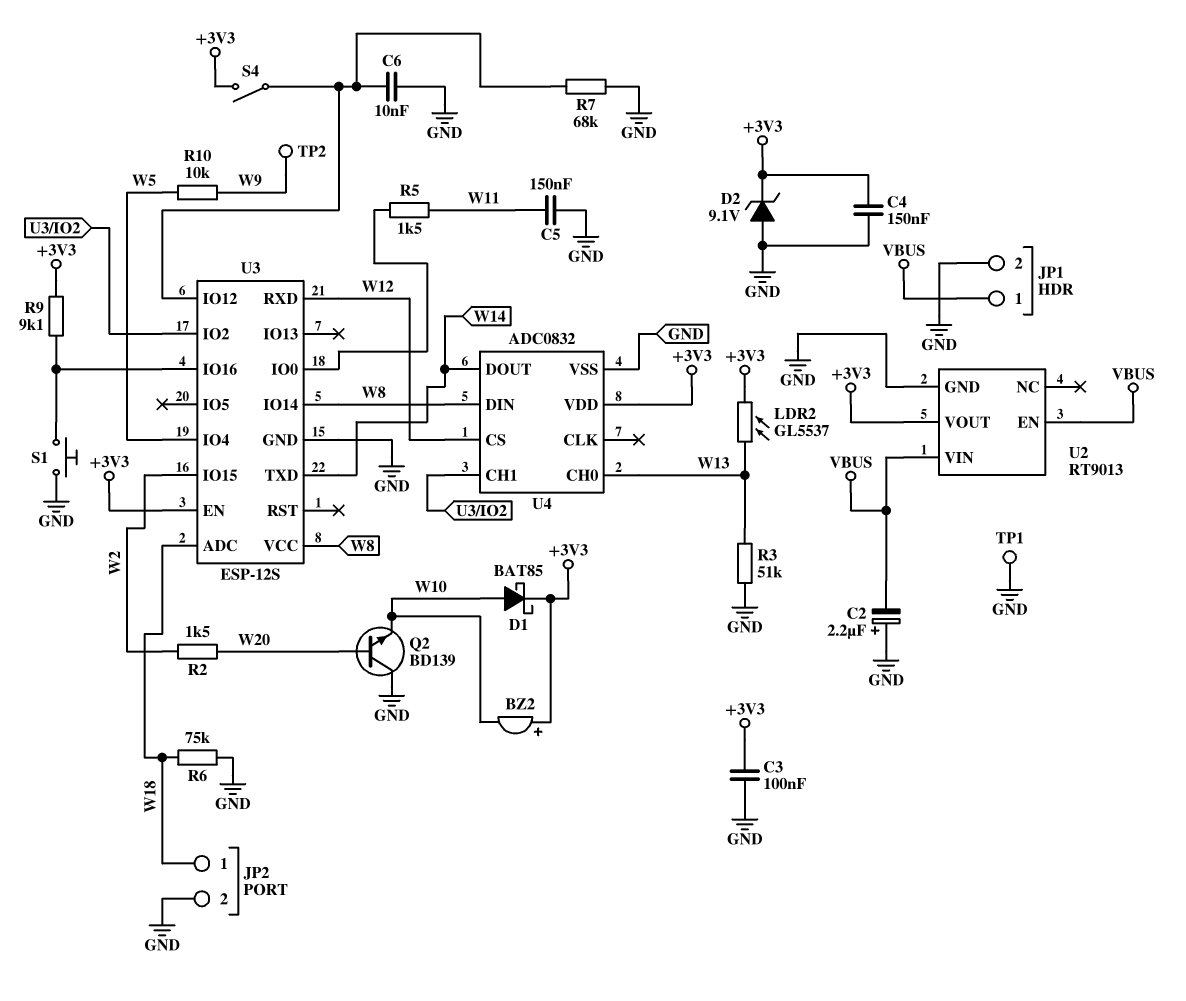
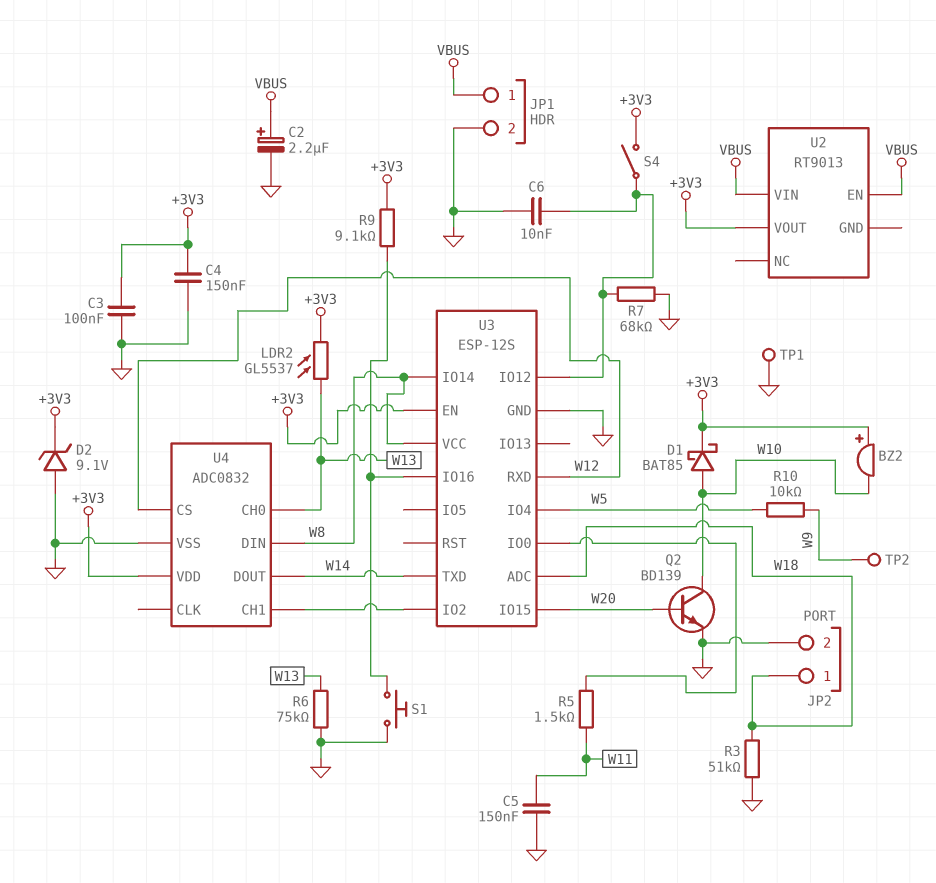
C2: 2.2uF (plus GND, minus VBUS) -> 2.2uF (plus VBUS, minus GND)
Q2: NPN BD139 (B W20, C GND, E W10) -> NPN BD139 (B W20, C W10, E GND)
R2: 1.5k (W2, W20) -> none
R3: 51k (GND, W13) -> 51k (GND, W18)
R6: 75k (GND, W18) -> 75k (GND, W13)
U2 pin GND: GND -> none
U3 pin IO15: W2 -> W20

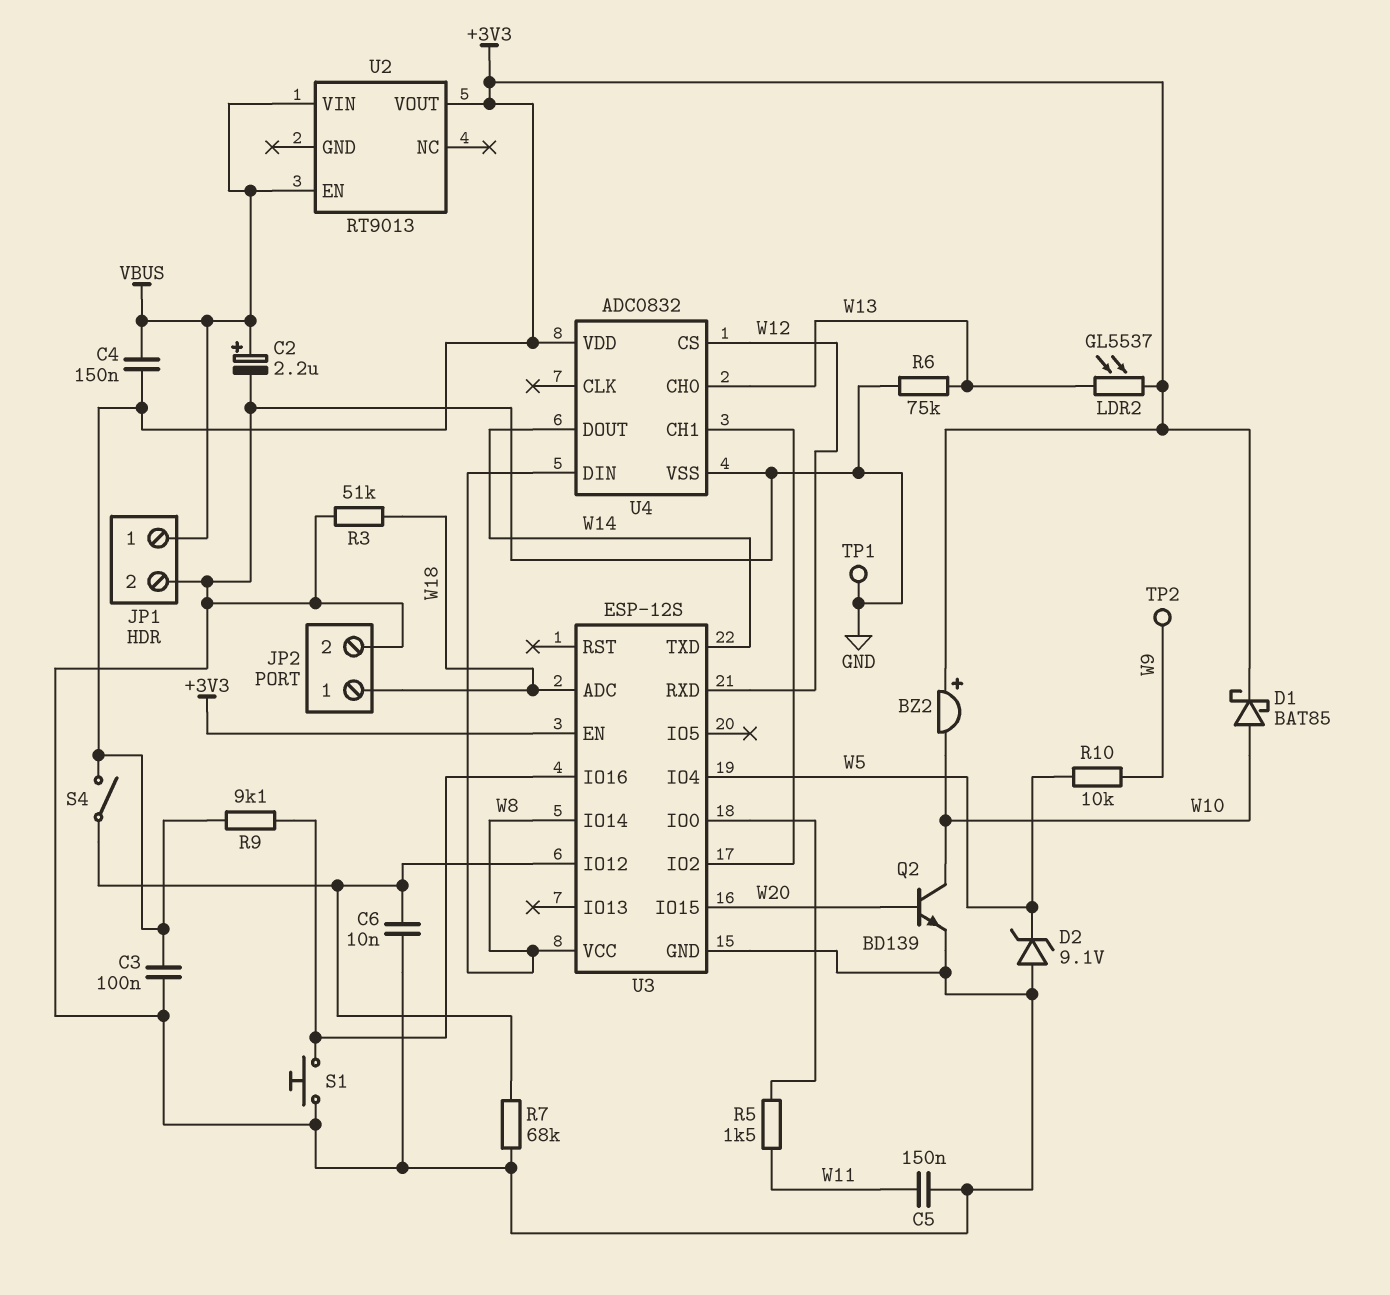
C4: 150nF (+3V3, GND) -> 150nF (+3V3, VBUS)
D2: zener 9.1V (A GND, K +3V3) -> zener 9.1V (A GND, K W5)

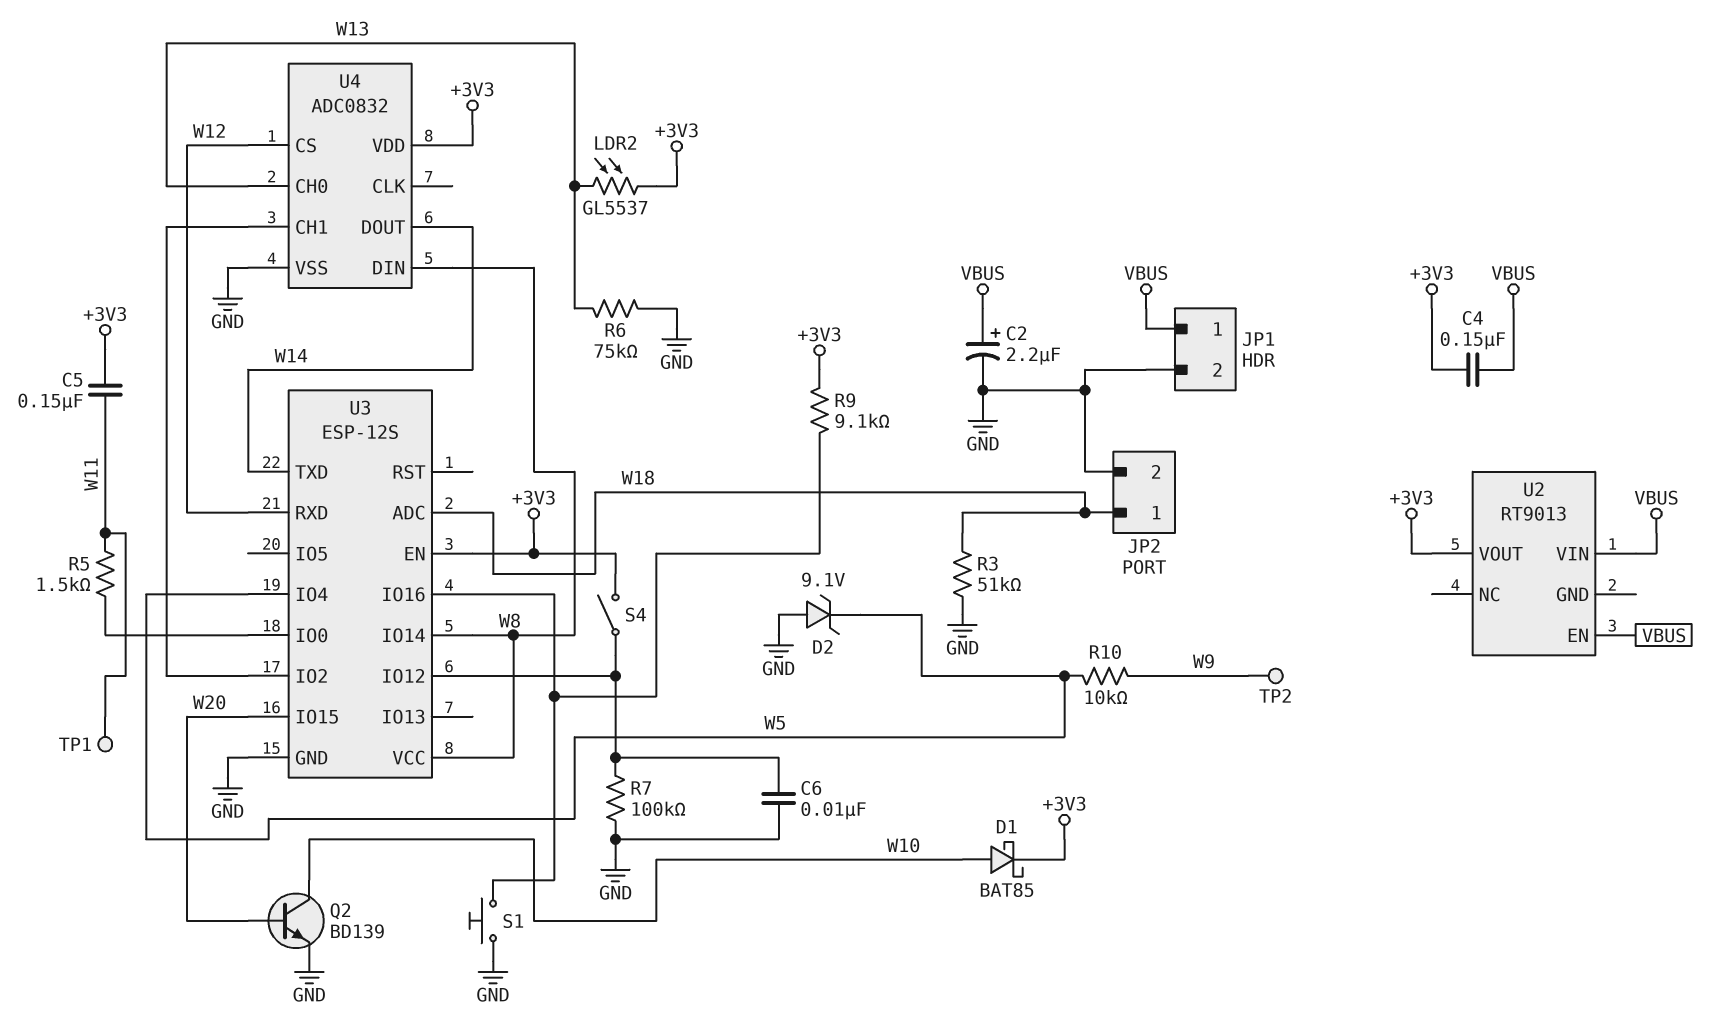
BZ2: buzzer (plus +3V3, minus W10) -> none
C3: 100nF (+3V3, GND) -> none
C5: 150nF (GND, W11) -> 150nF (+3V3, W11)
R7: 68k (GND, U3/IO12) -> 100k (GND, U3/IO12)
TP1: test point (GND) -> test point (W11)

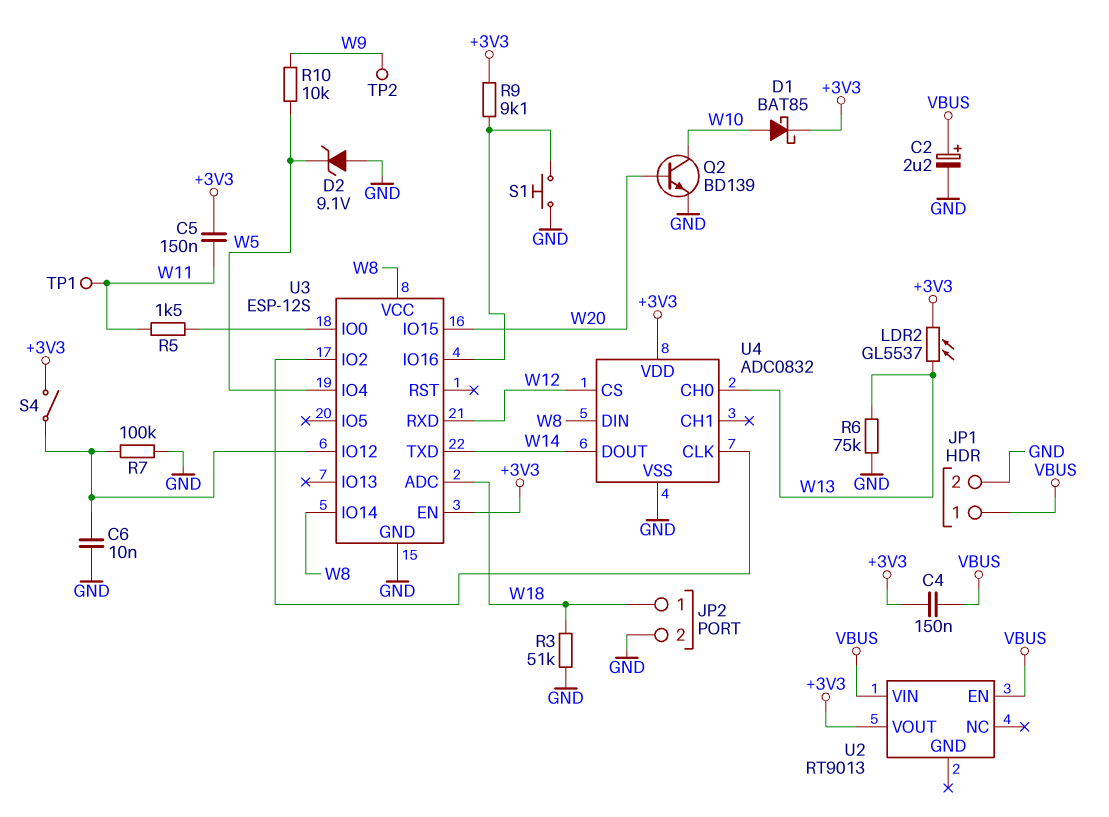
U4 pin CH1: U3/IO2 -> none
U4 pin CLK: none -> U3/IO2

